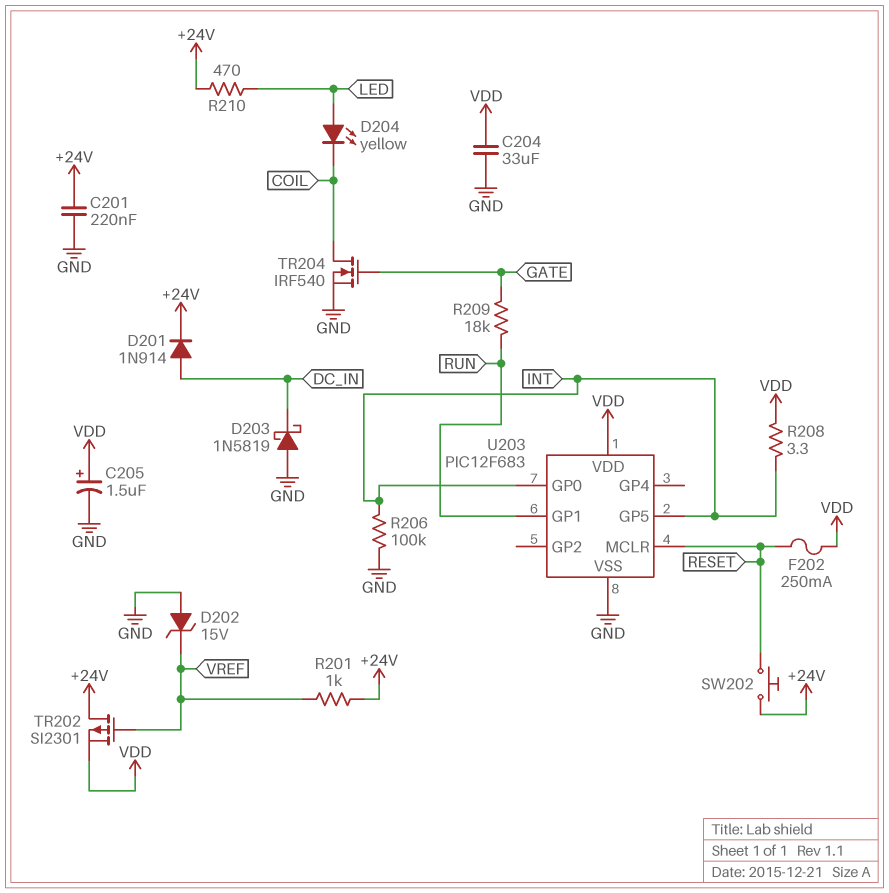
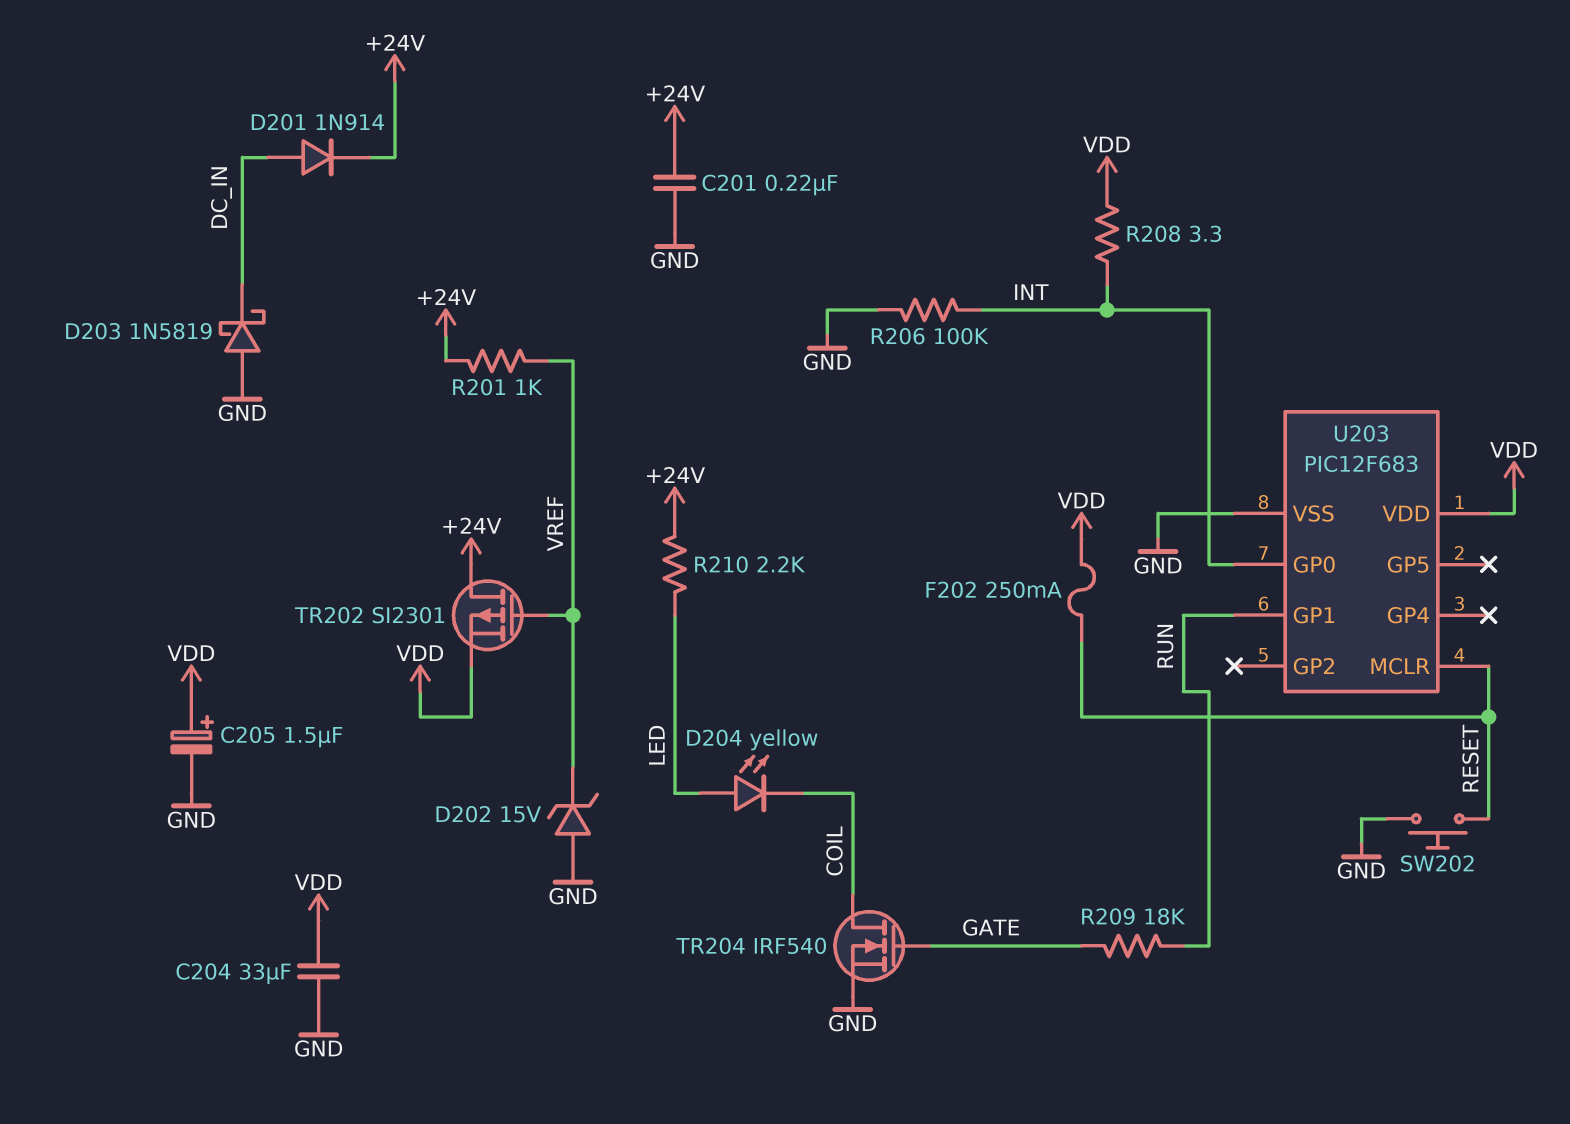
R210: 470 (+24V, LED) -> 2.2k (+24V, LED)
SW202: button (+24V, RESET) -> button (GND, RESET)
U203 pin GP5: INT -> none

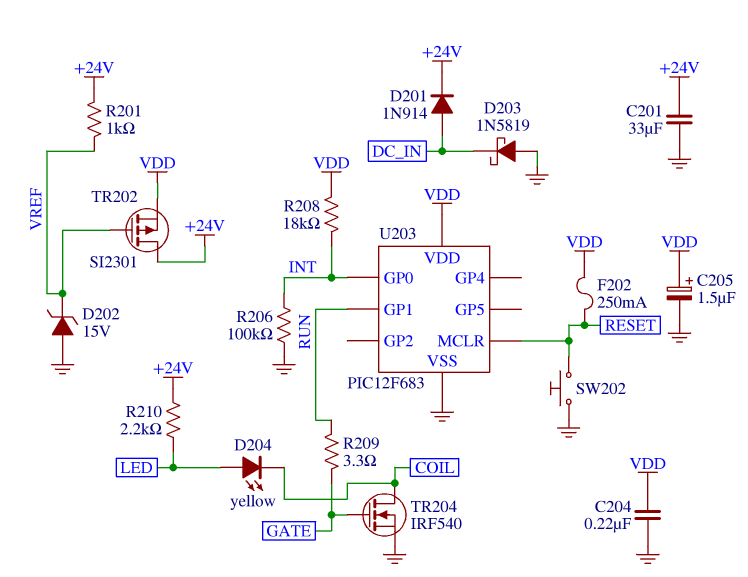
C201: 220nF (+24V, GND) -> 33uF (+24V, GND)
C204: 33uF (GND, VDD) -> 220nF (GND, VDD)
R208: 3.3 (INT, VDD) -> 18k (INT, VDD)
R209: 18k (GATE, RUN) -> 3.3 (GATE, RUN)

